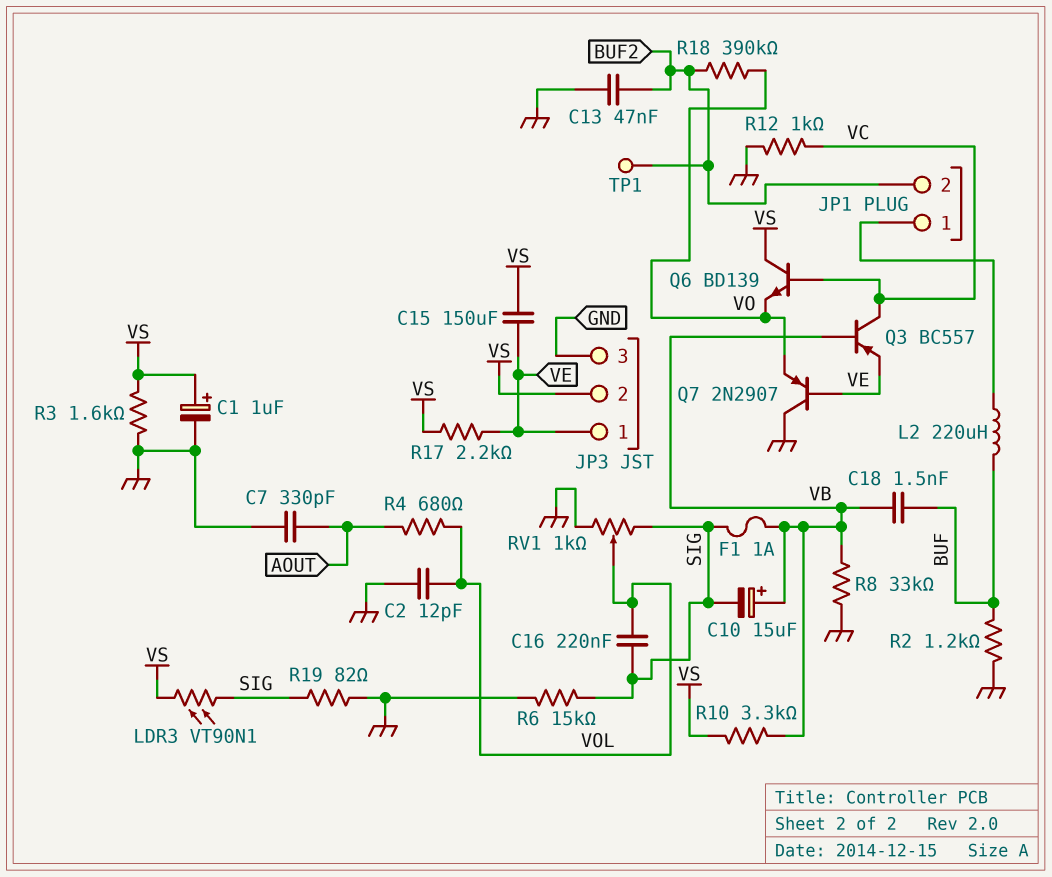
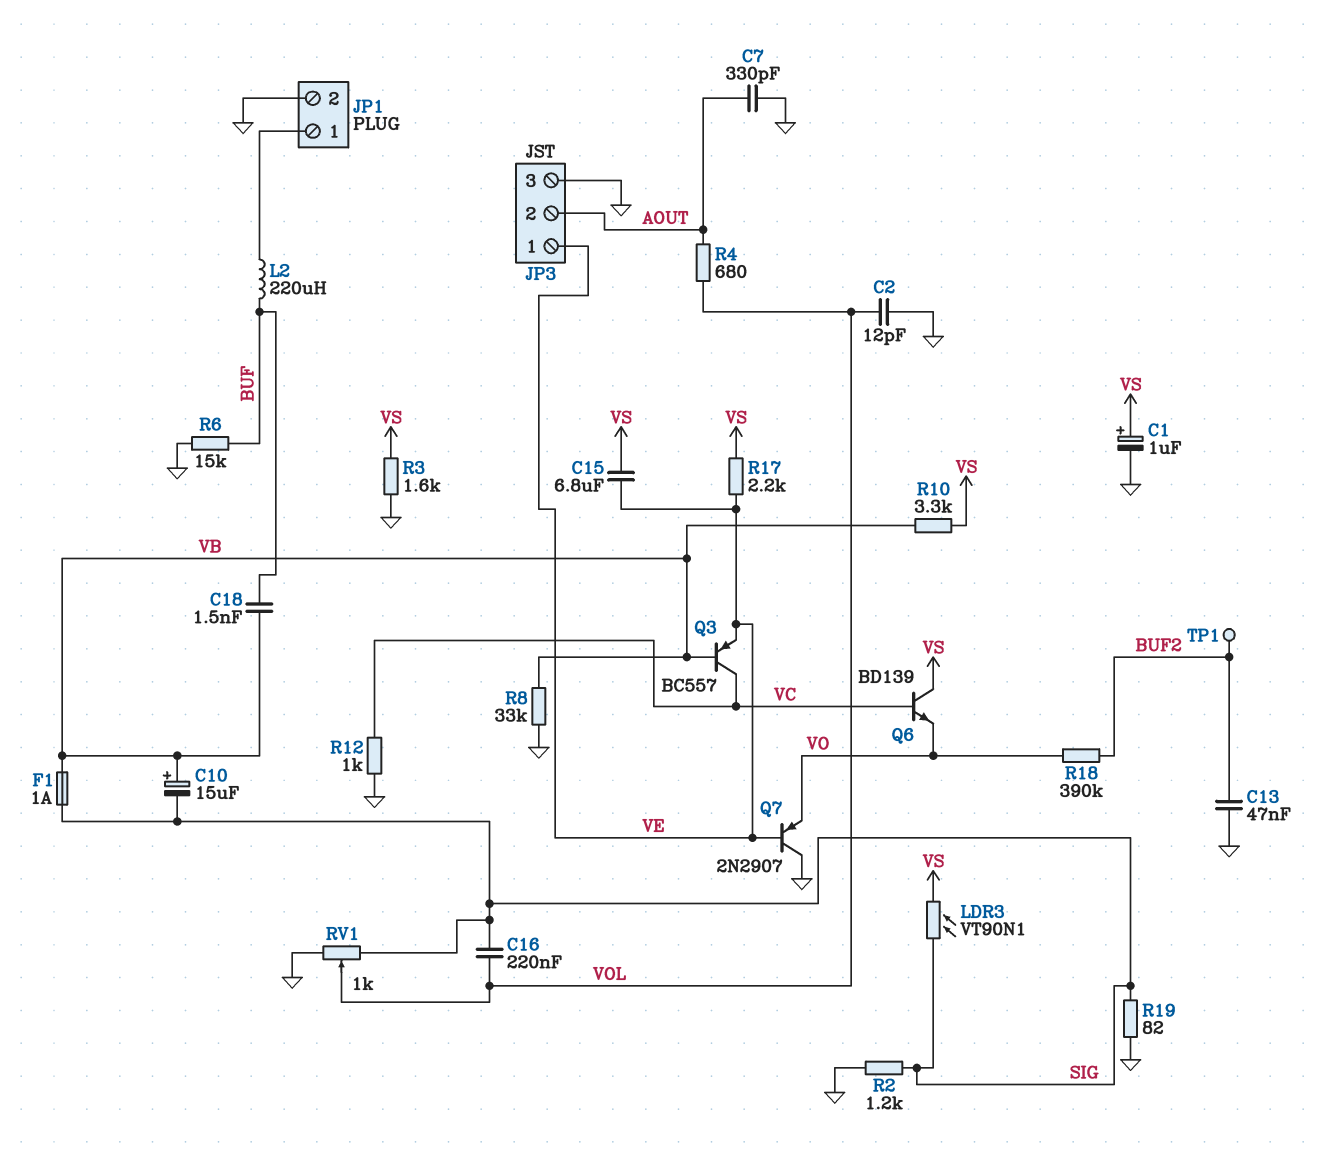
C15: 150uF (VE, VS) -> 6.8uF (VE, VS)
JP1 pin 2: BUF2 -> GND
JP3 pin 2: VS -> AOUT
R2: 1.2k (BUF, GND) -> 1.2k (GND, SIG)
R6: 15k (GND, SIG) -> 15k (BUF, GND)

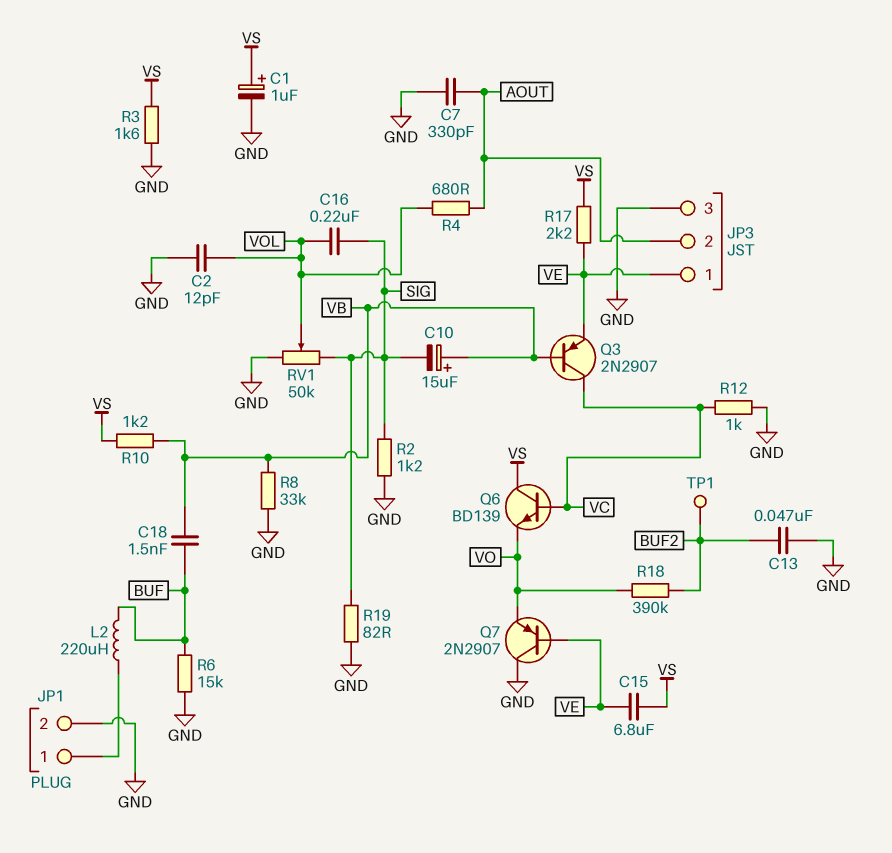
F1: 1A (SIG, VB) -> none
LDR3: VT90N1 (SIG, VS) -> none
Q3: PNP BC557 (B VB, C VC, E VE) -> PNP 2N2907 (B VB, C VC, E VE)
R10: 3.3k (VB, VS) -> 1.2k (VB, VS)
RV1: 1k (GND, SIG, wiper VOL) -> 50k (GND, SIG, wiper VOL)

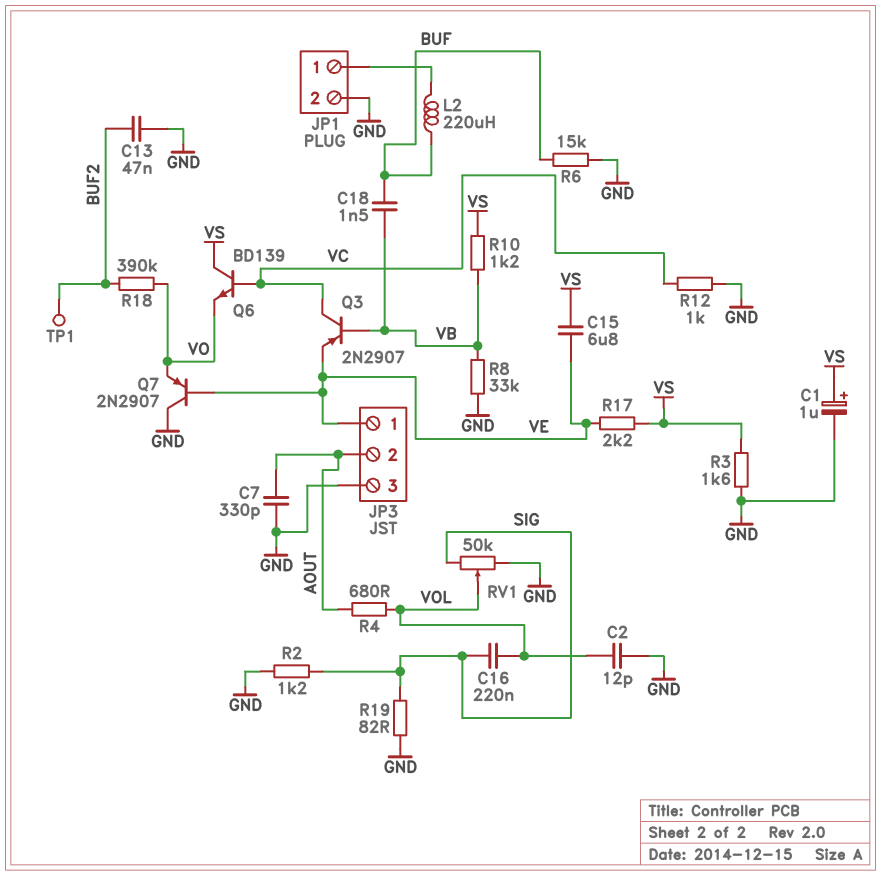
C10: 15uF (plus VB, minus SIG) -> none

